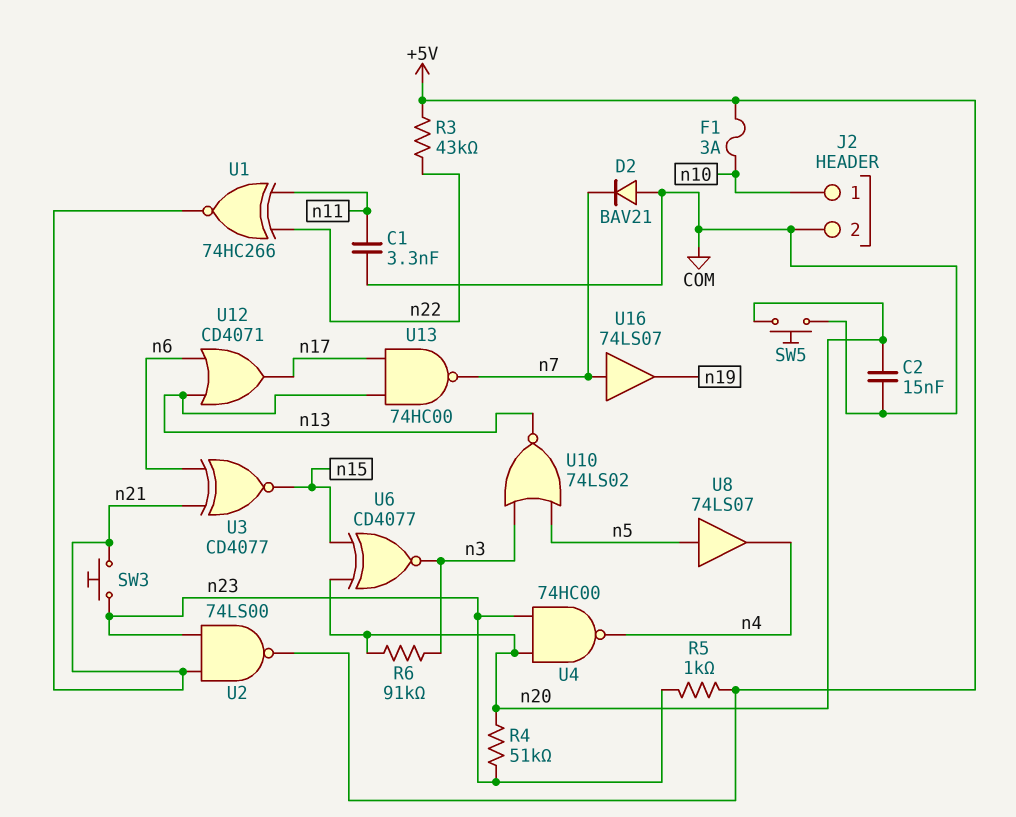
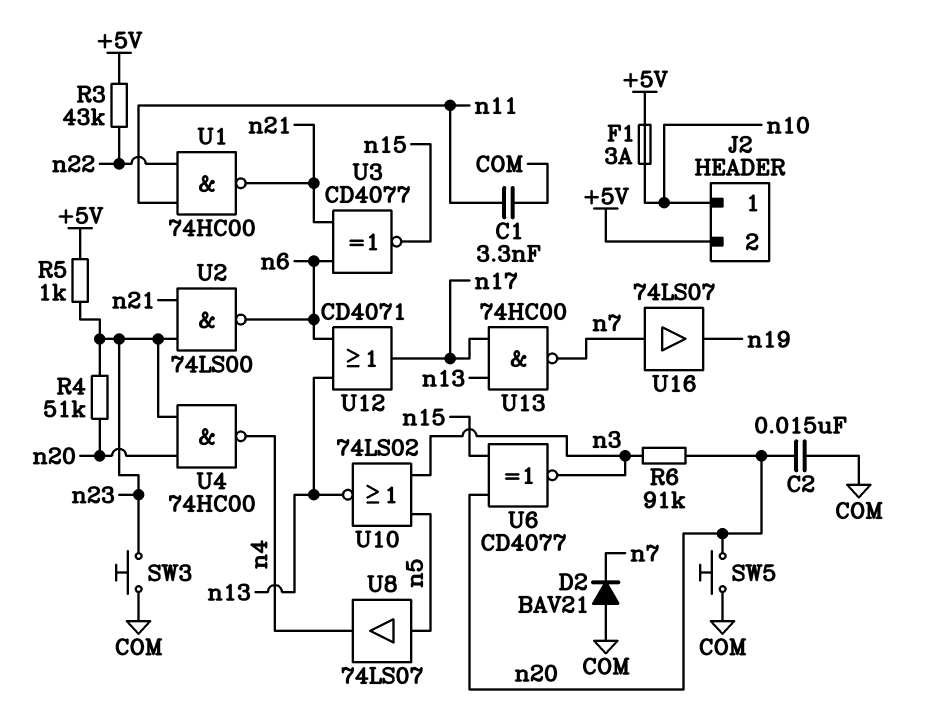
J2 pin 2: COM -> +5V
SW3: button (n21, n23) -> button (COM, n23)
U1: XNOR 74HC266 (in n11, in n22, out n21) -> NAND 74HC00 (in n11, in n22, out n21)
U2: NAND 74LS00 (in n21, in n23, out +5V) -> NAND 74LS00 (in n21, in n23, out n6)

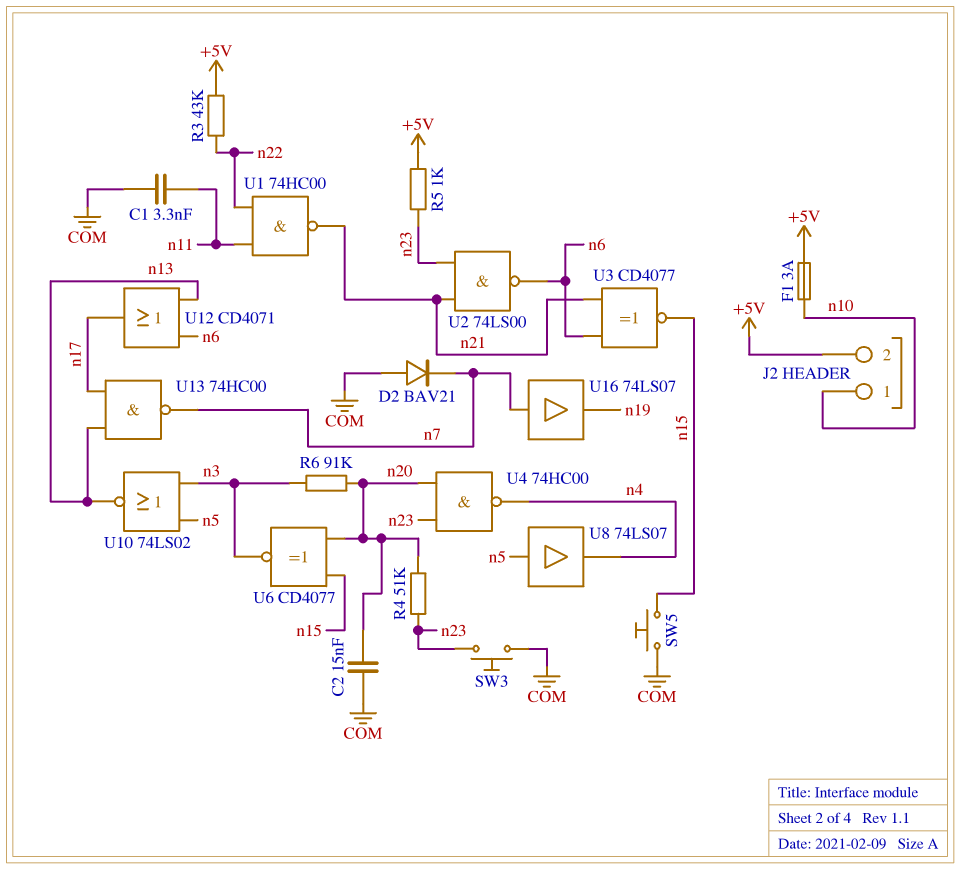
SW5: button (COM, n20) -> button (COM, n15)

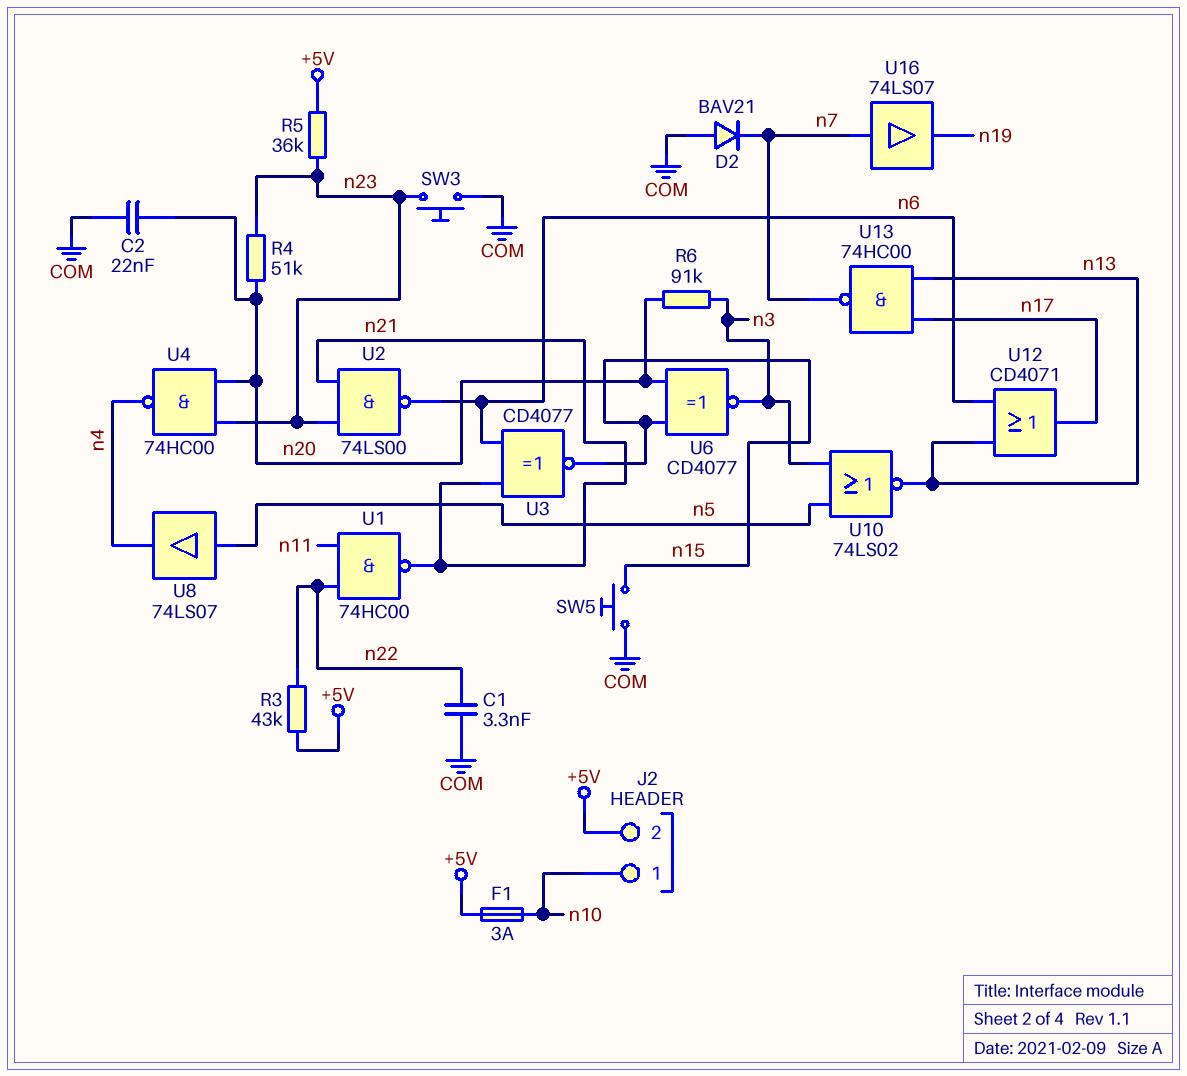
C1: 3.3nF (COM, n11) -> 3.3nF (COM, n22)
C2: 15nF (COM, n20) -> 22nF (COM, n20)
R5: 1k (+5V, n23) -> 36k (+5V, n23)

